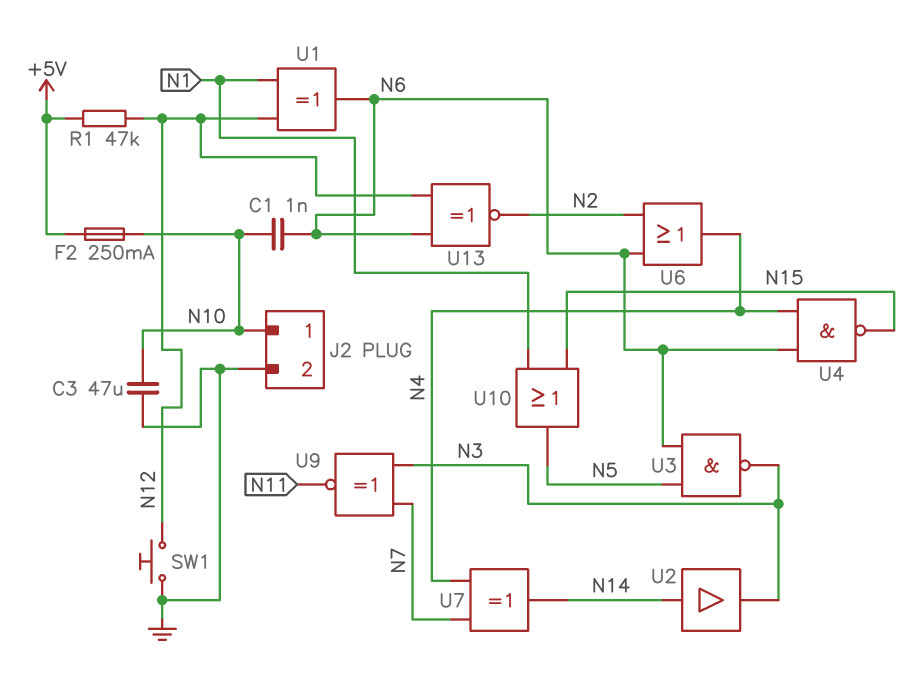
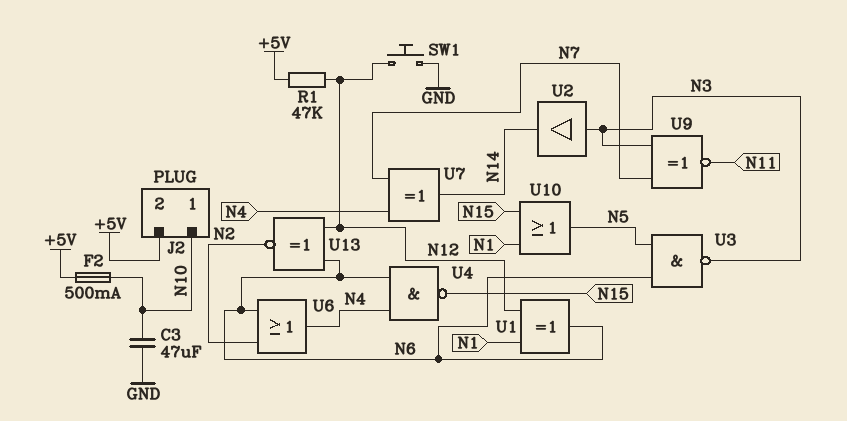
C1: 1nF (N6, N10) -> none
F2: 250mA (+5V, N10) -> 500mA (+5V, N10)
J2 pin 2: GND -> +5V
U2: buffer (in N14, out N3) -> buffer (in N3, out N14)

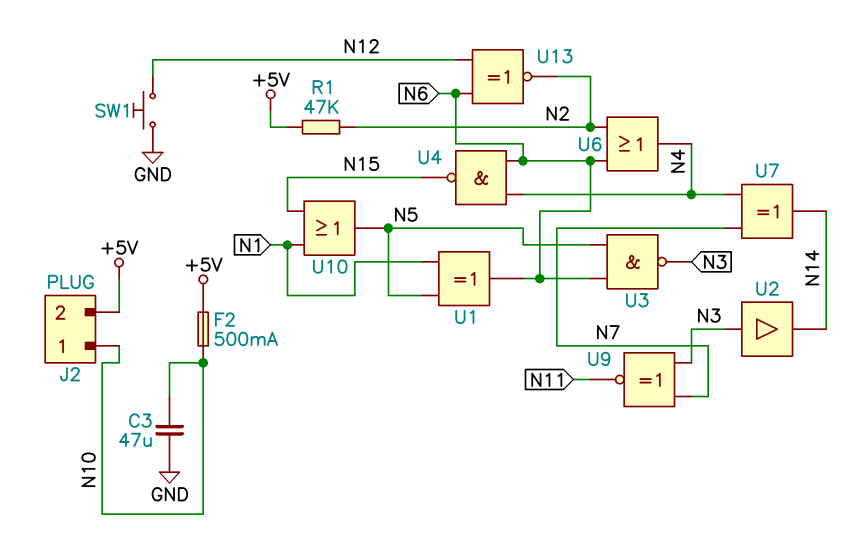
R1: 47k (+5V, N12) -> 47k (+5V, N2)
U1: XOR (in N1, in N12, out N6) -> XOR (in N1, in N5, out N6)

